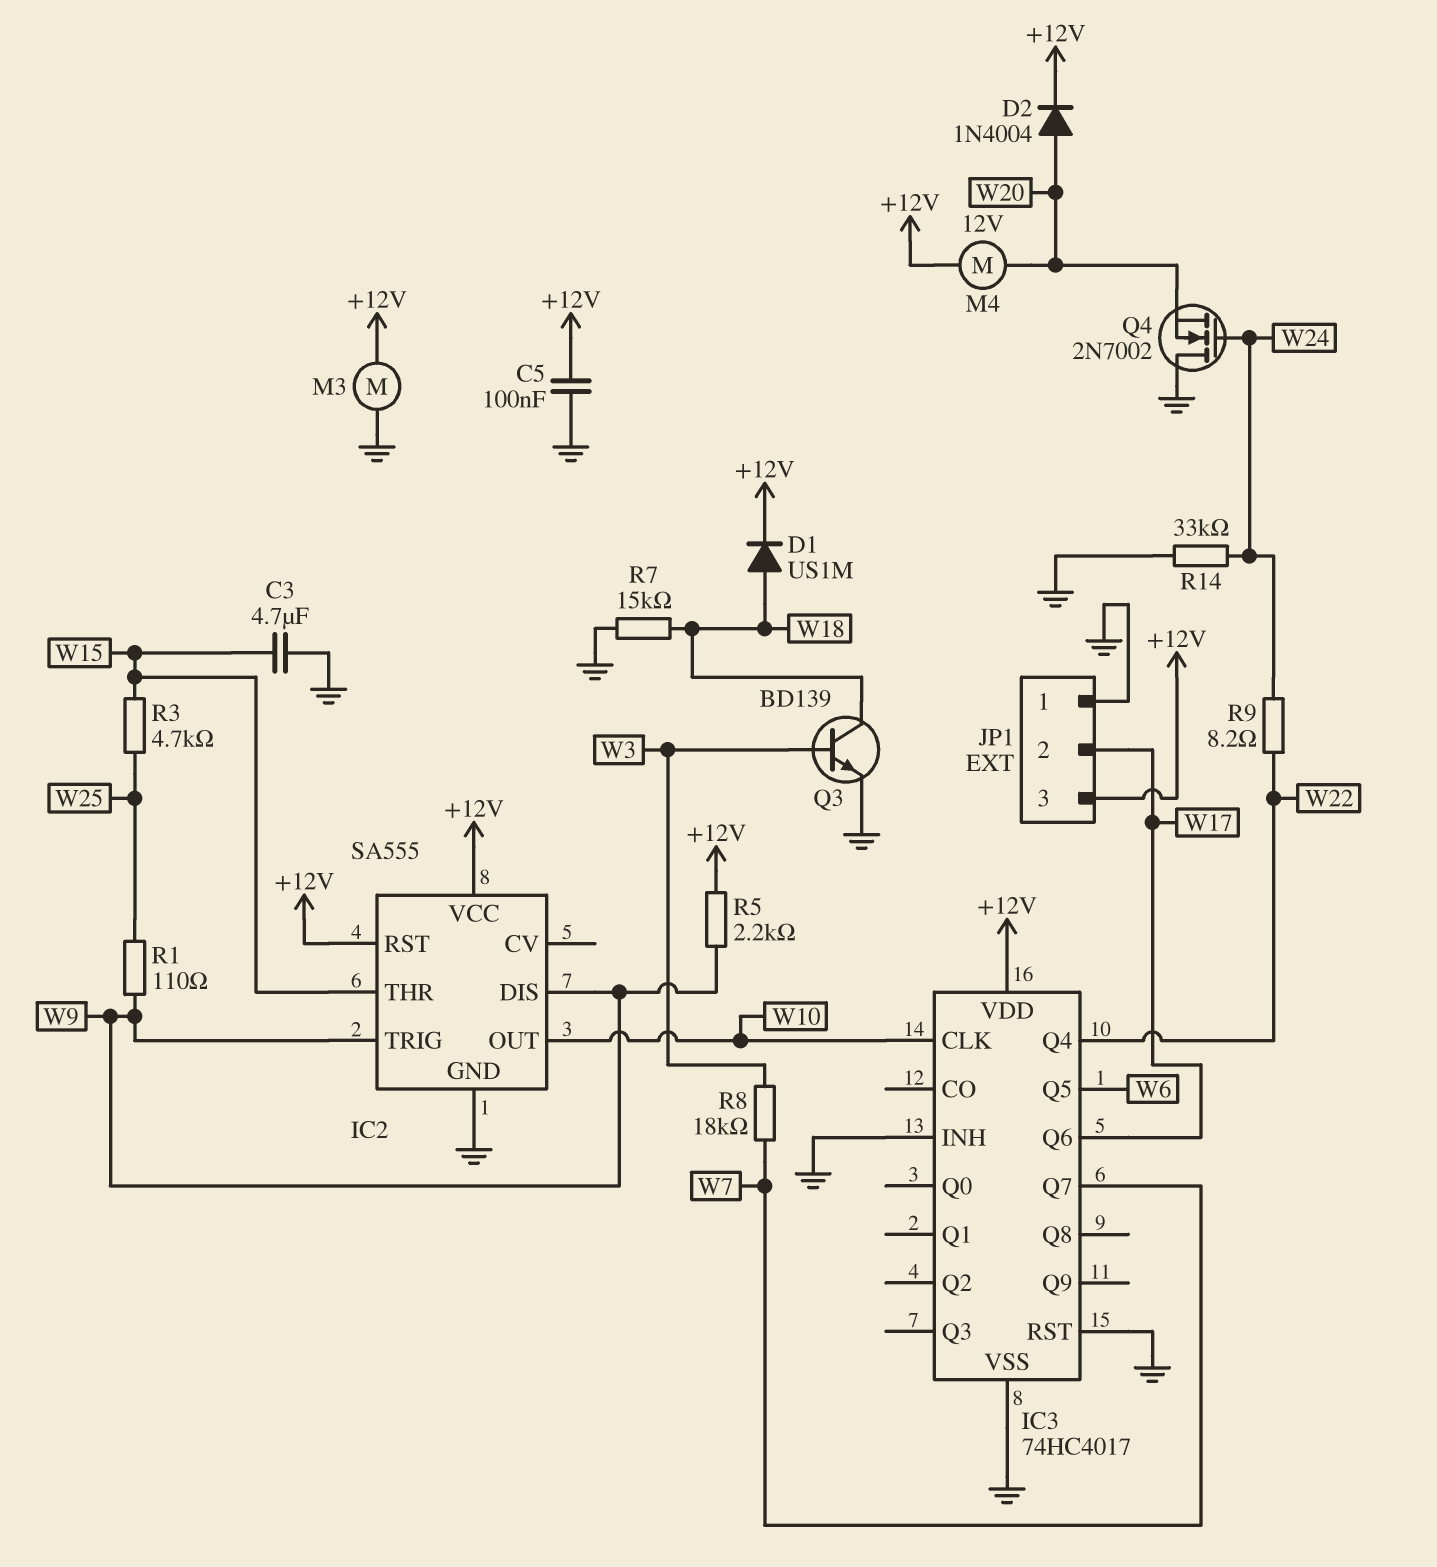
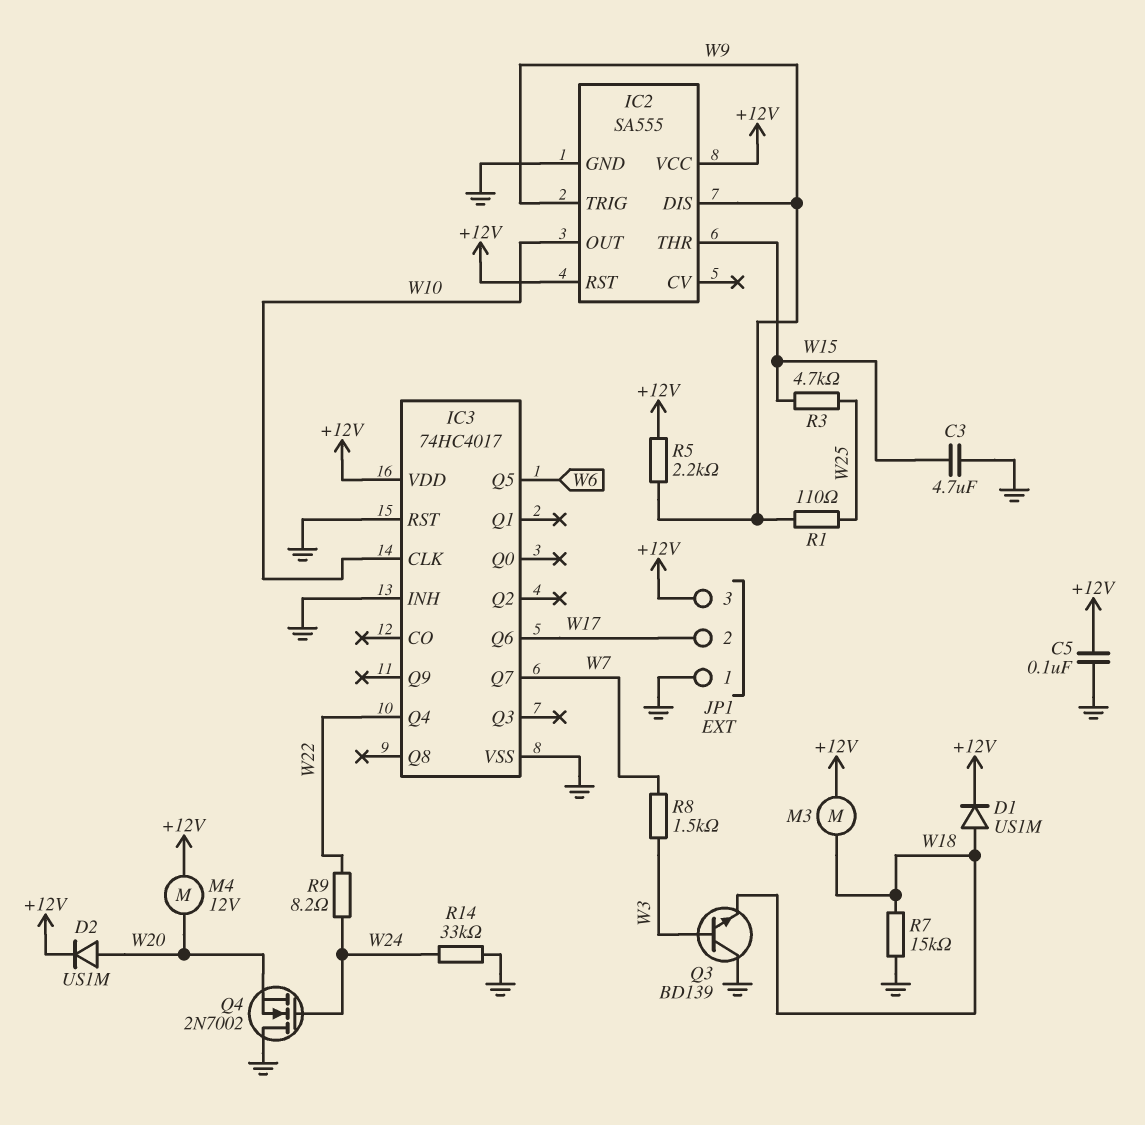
D2: diode 1N4004 (A W20, K +12V) -> diode US1M (A W20, K +12V)
M3: motor (+12V, GND) -> motor (+12V, W18)
Q3: NPN BD139 (B W3, C W18, E GND) -> NPN BD139 (B W3, C GND, E W18)
R8: 18k (W3, W7) -> 1.5k (W3, W7)

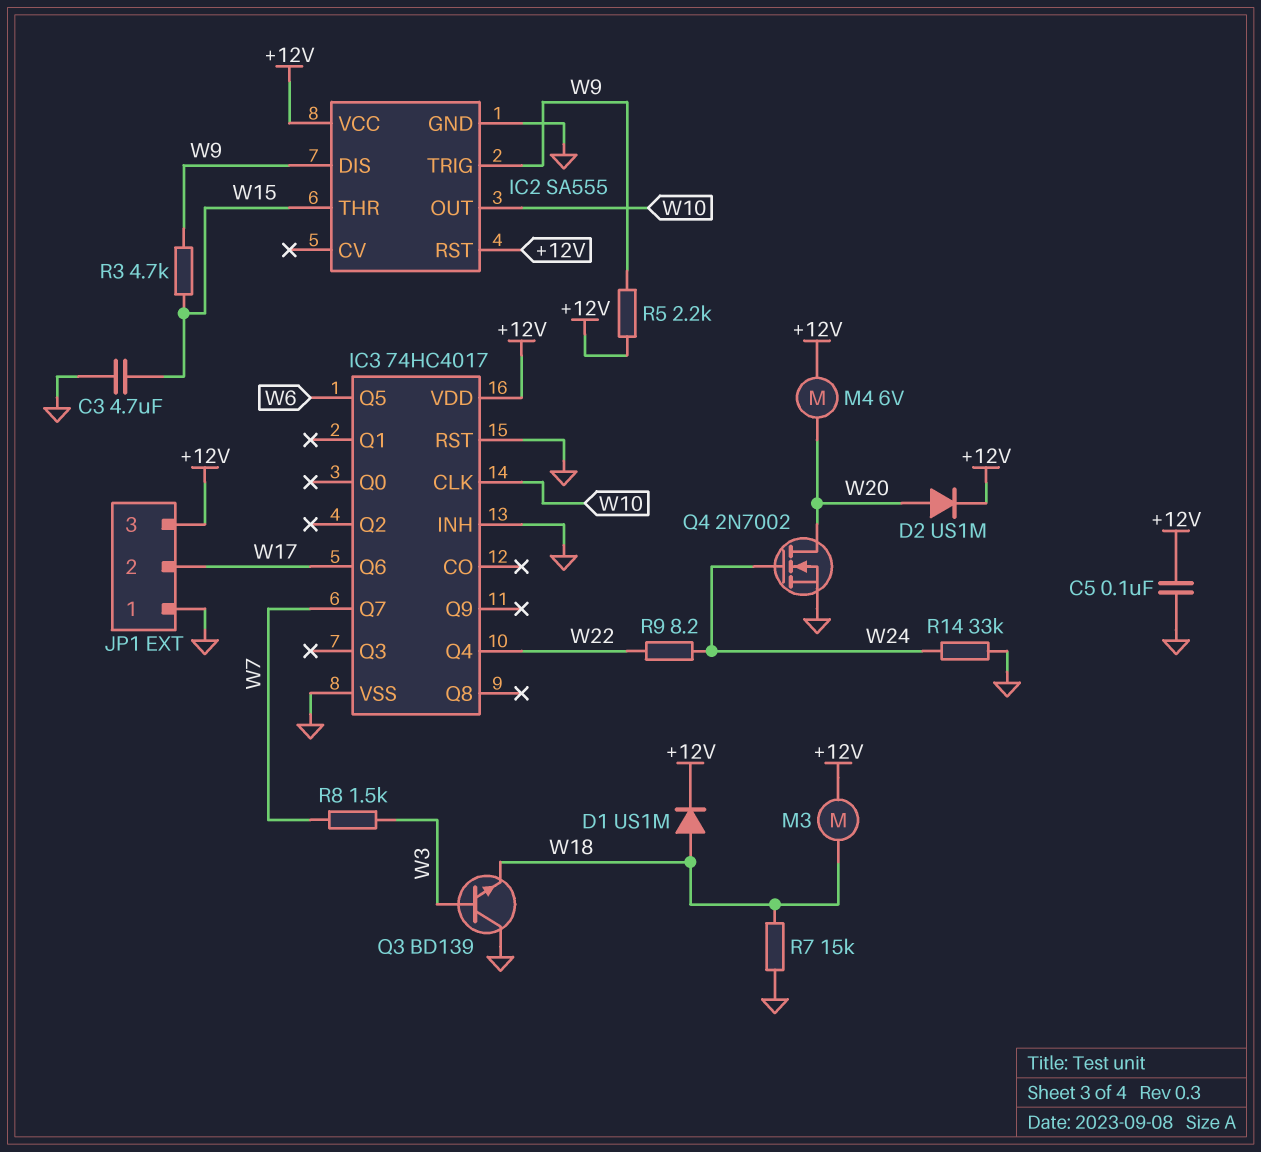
M4: motor 12V (+12V, W20) -> motor 6V (+12V, W20)
Q4: NMOS 2N7002 (G W24, D GND, S W20) -> NMOS 2N7002 (G W24, D W20, S GND)
R1: 110 (W9, W25) -> none
R3: 4.7k (W15, W25) -> 4.7k (W9, W15)

